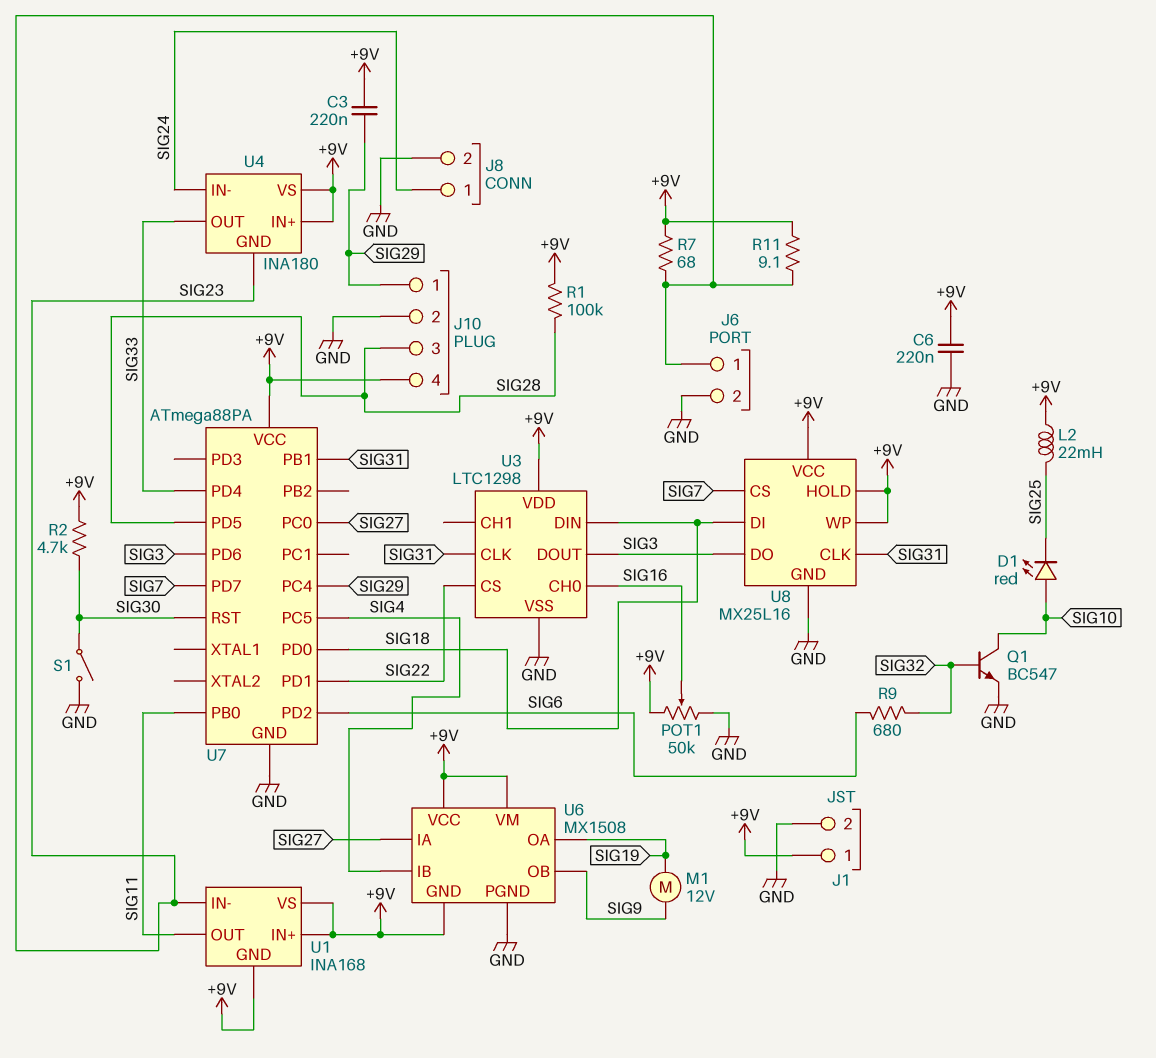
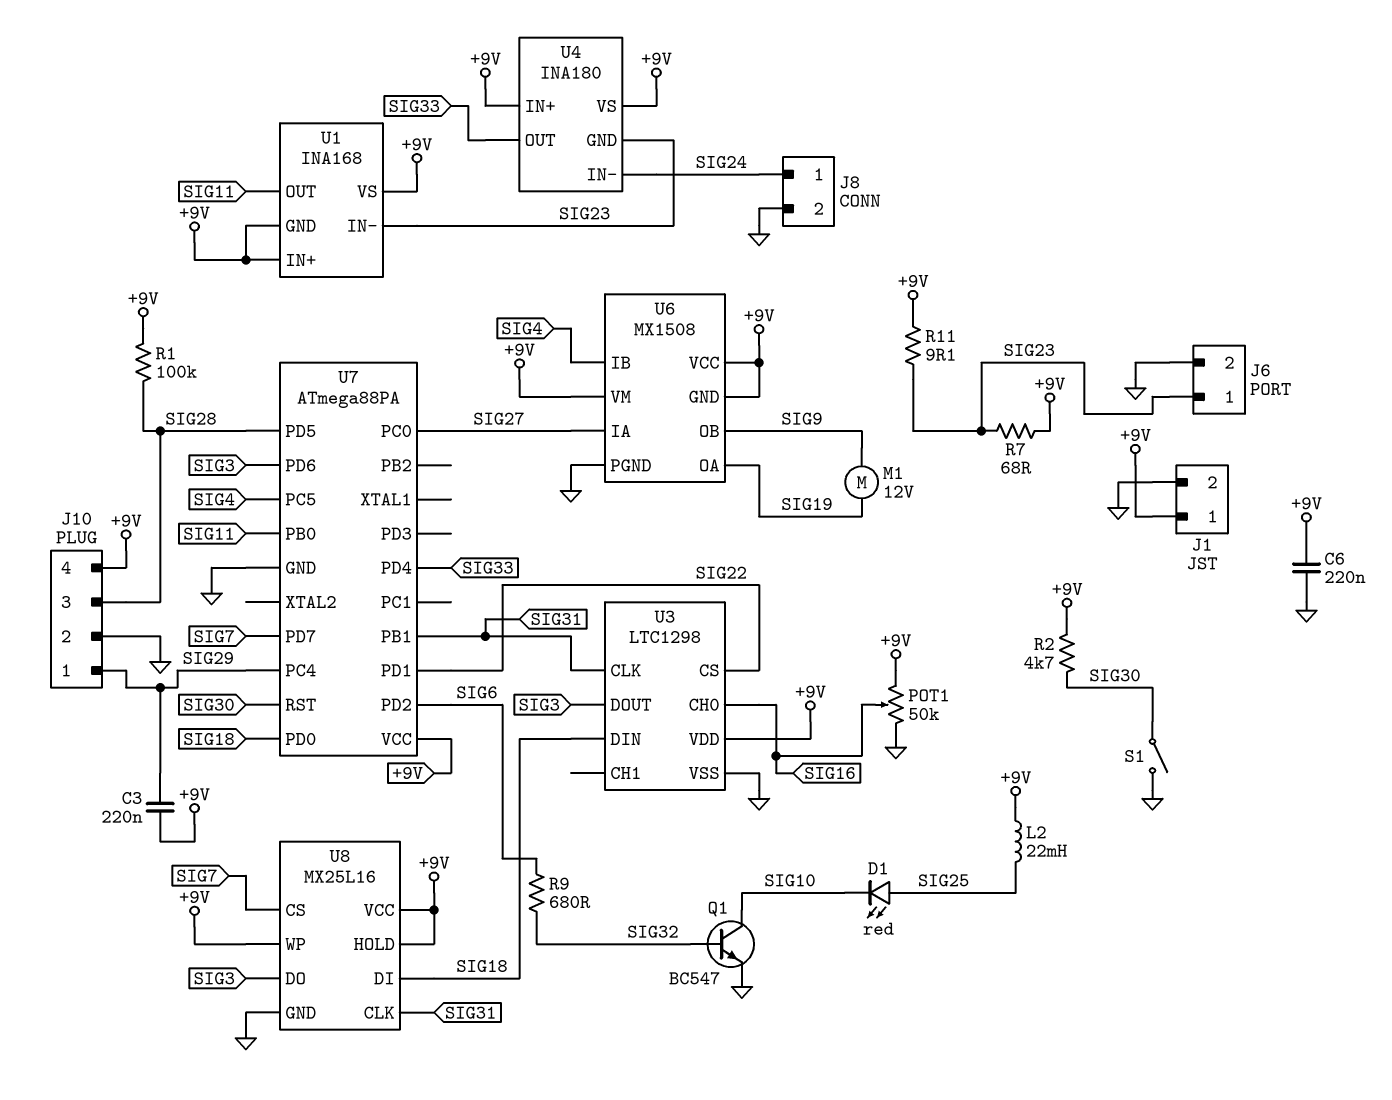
D1: LED red (A SIG10, K SIG25) -> LED red (A SIG25, K SIG10)

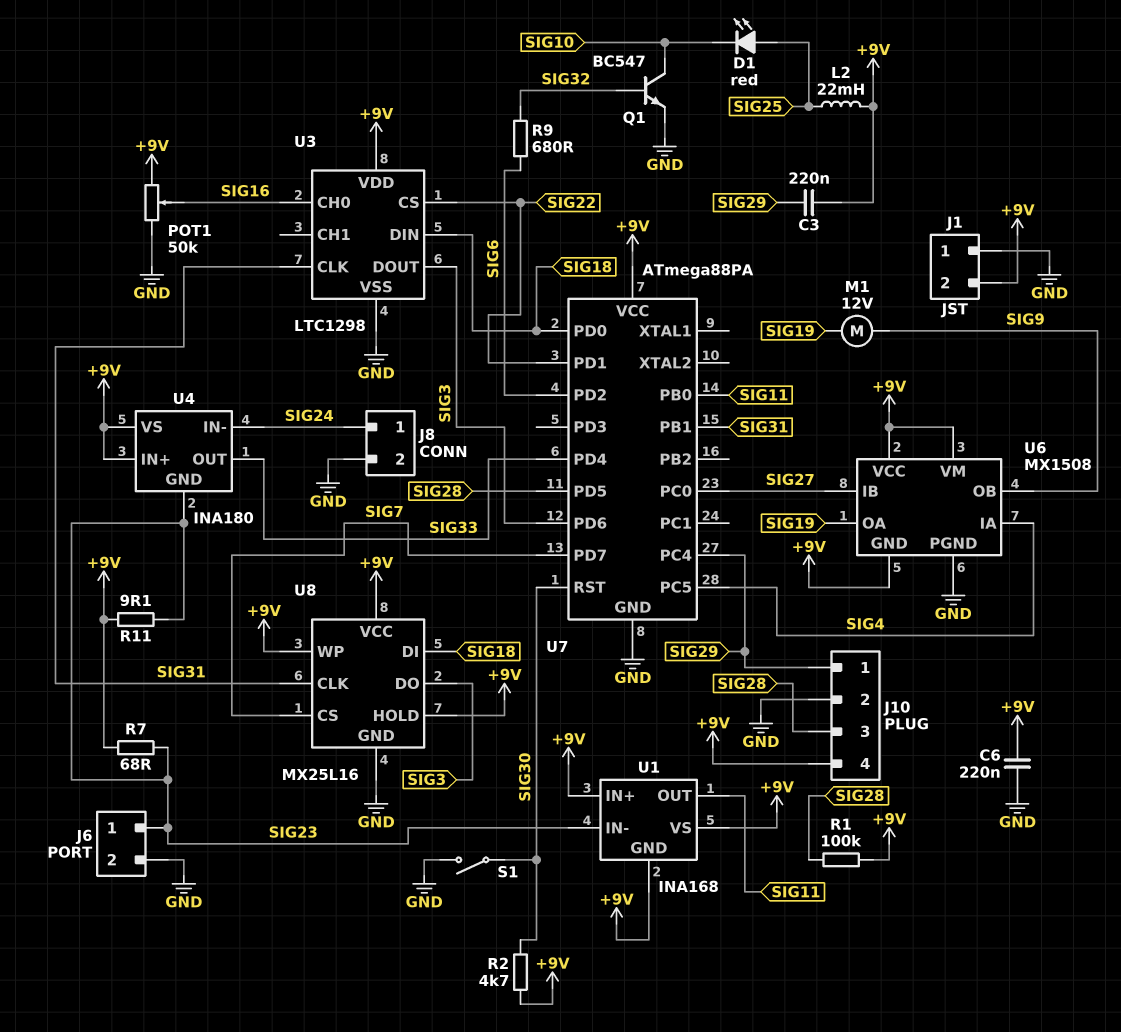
J1 pin 1: +9V -> GND
J1 pin 2: GND -> +9V
U6 pin IA: SIG27 -> SIG4
U6 pin IB: SIG4 -> SIG27

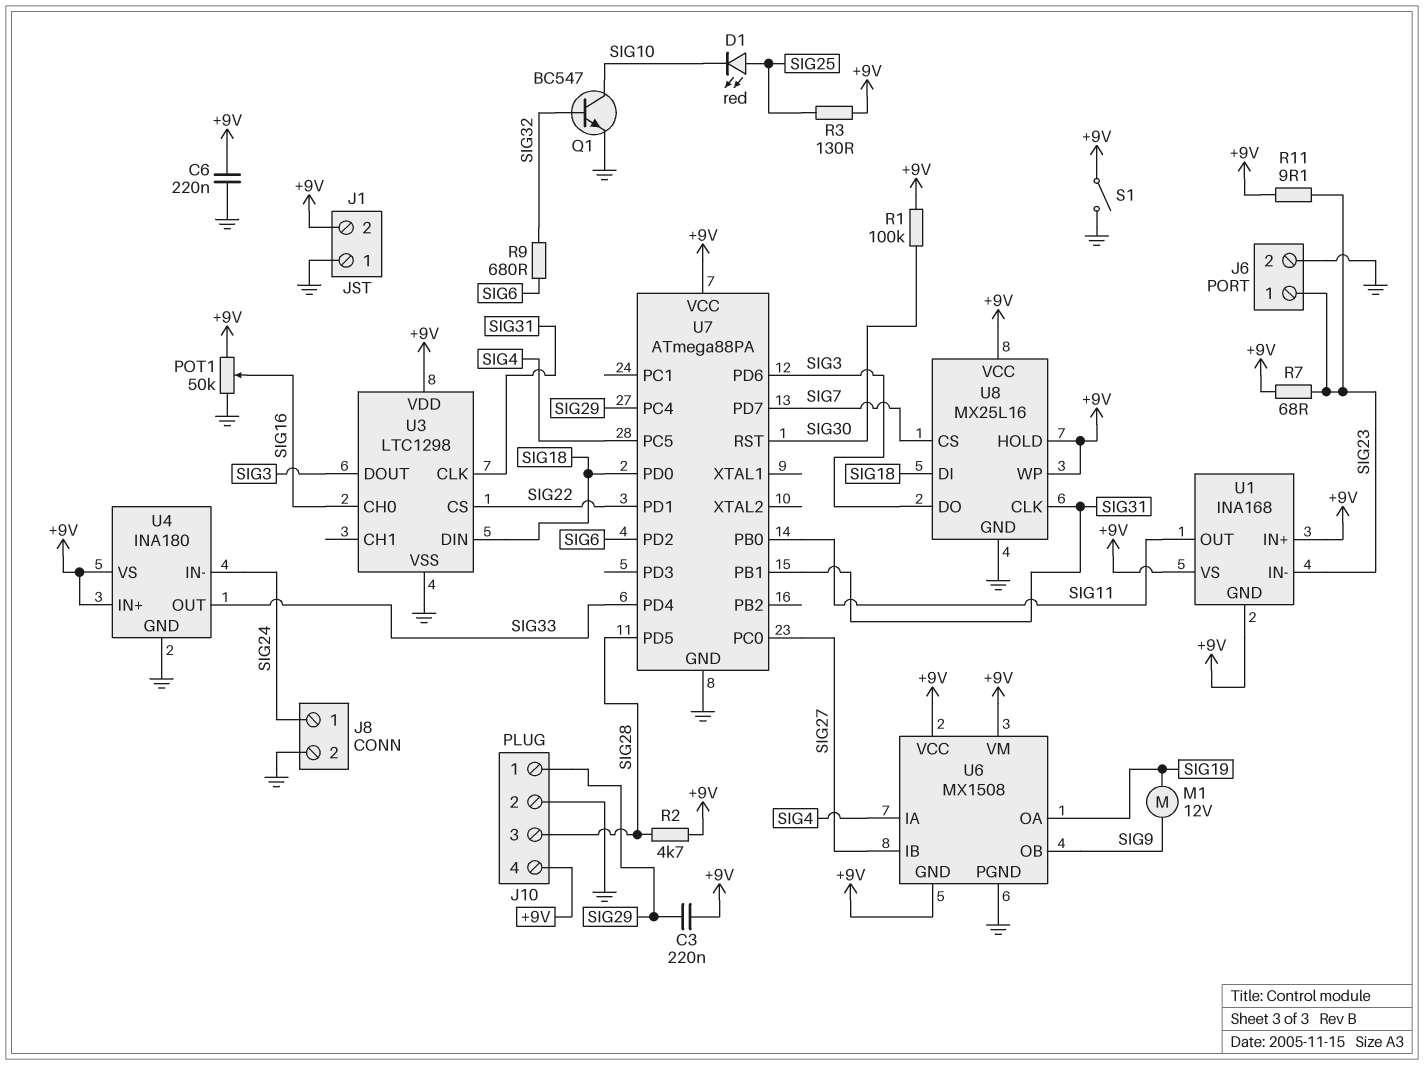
L2: 22mH (+9V, SIG25) -> none
R1: 100k (+9V, SIG28) -> 100k (+9V, SIG30)
R2: 4.7k (+9V, SIG30) -> 4.7k (+9V, SIG28)
R3: none -> 130 (+9V, SIG25)
S1: switch (GND, SIG30) -> switch (+9V, GND)
U4 pin GND: SIG23 -> GND

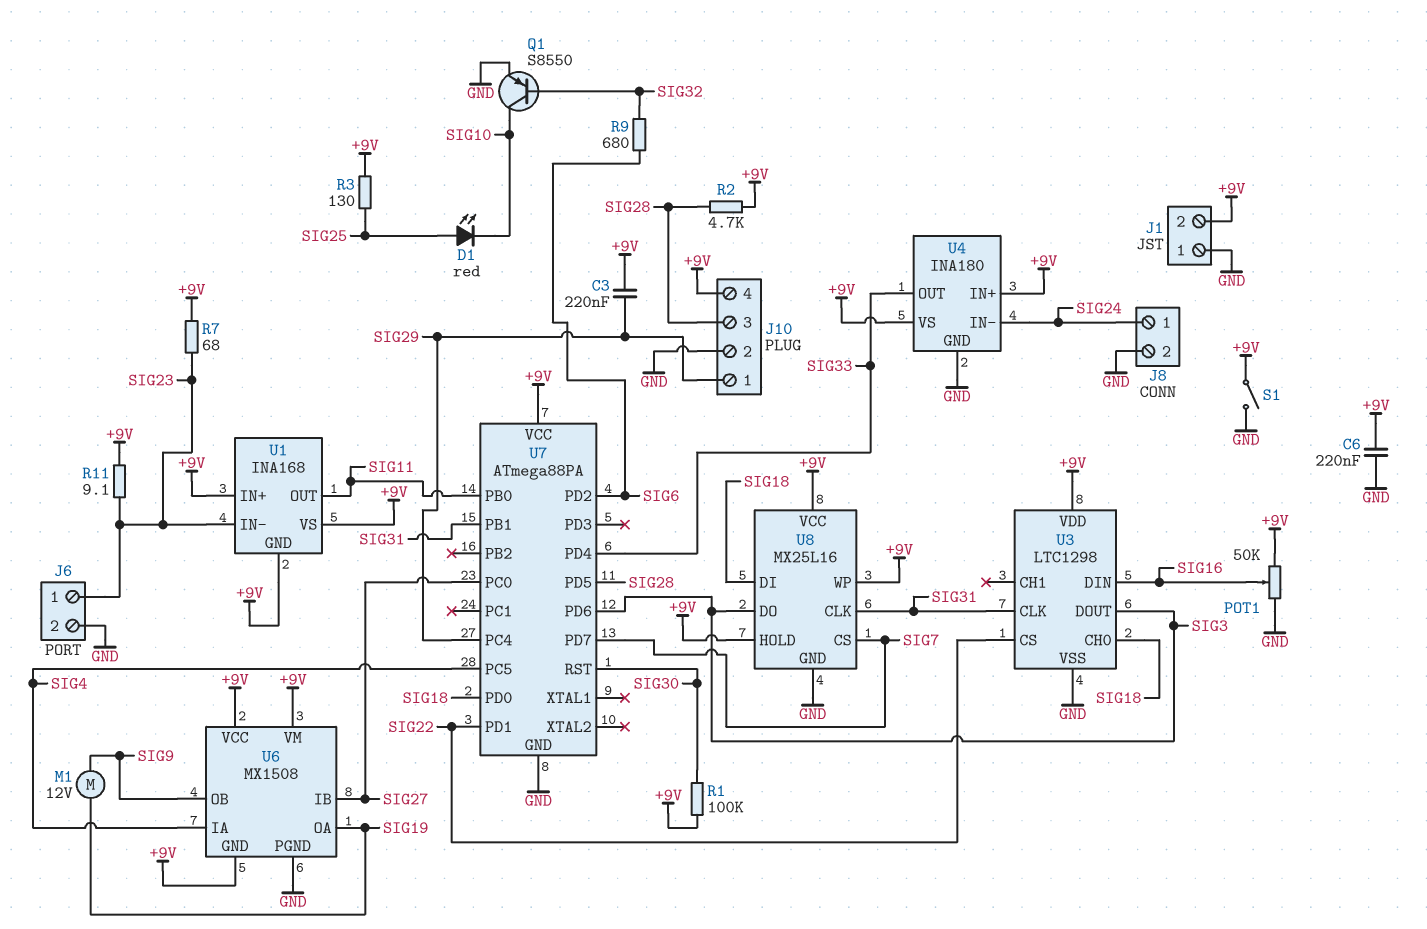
Q1: NPN BC547 (B SIG32, C SIG10, E GND) -> PNP S8550 (B SIG32, C SIG10, E GND)
U3 pin CH0: SIG16 -> SIG18
U3 pin DIN: SIG18 -> SIG16

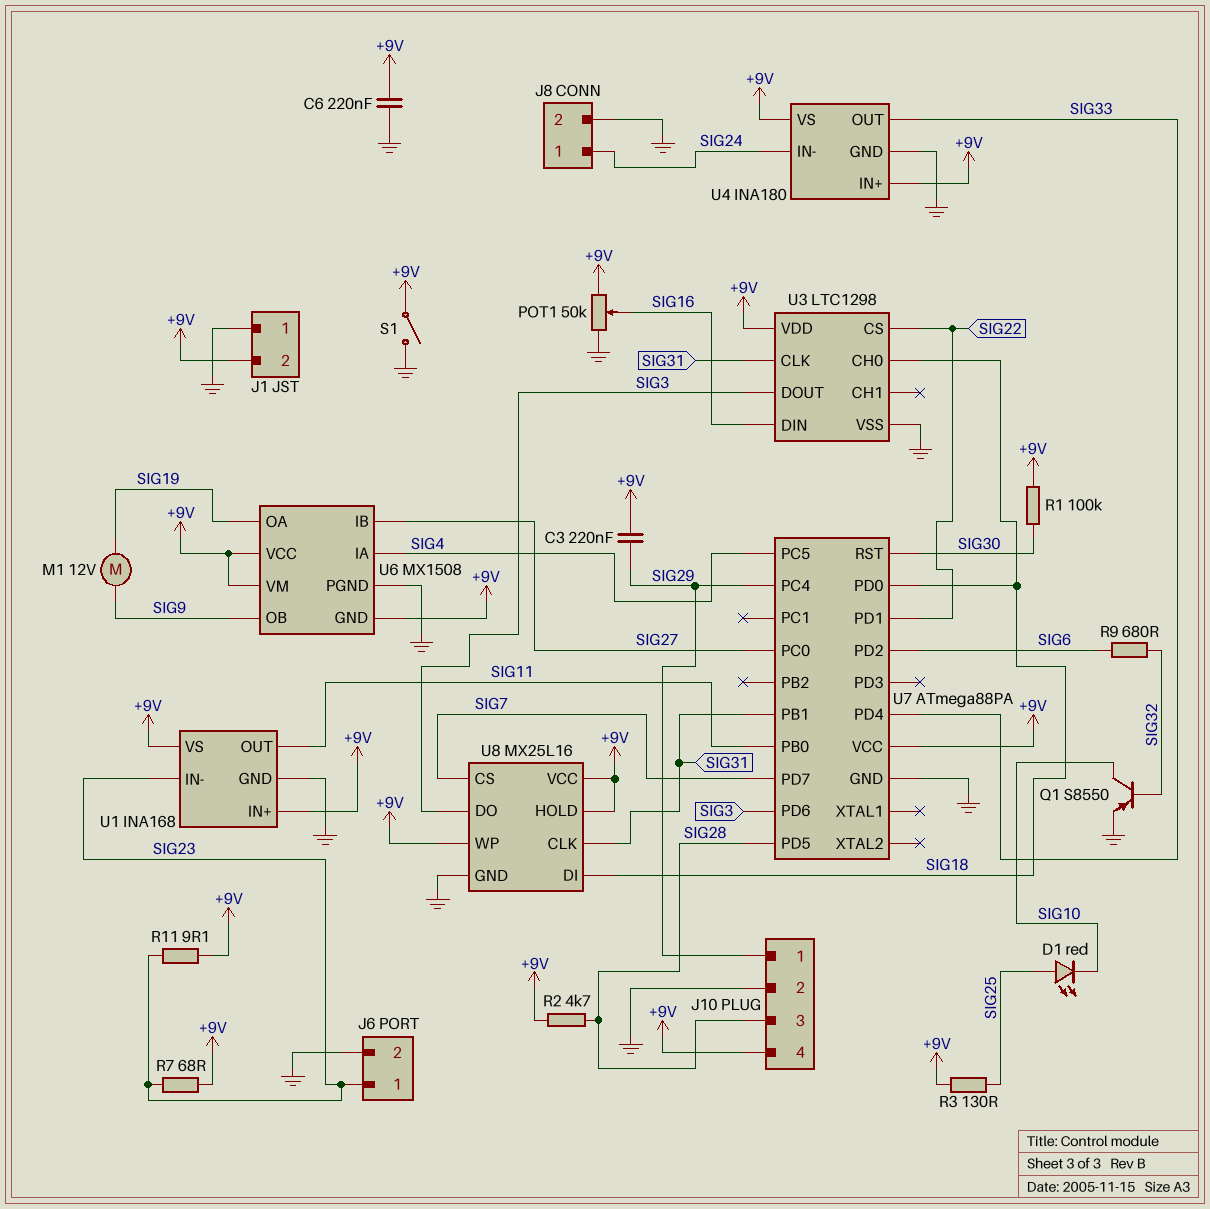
U1 pin GND: +9V -> GND

